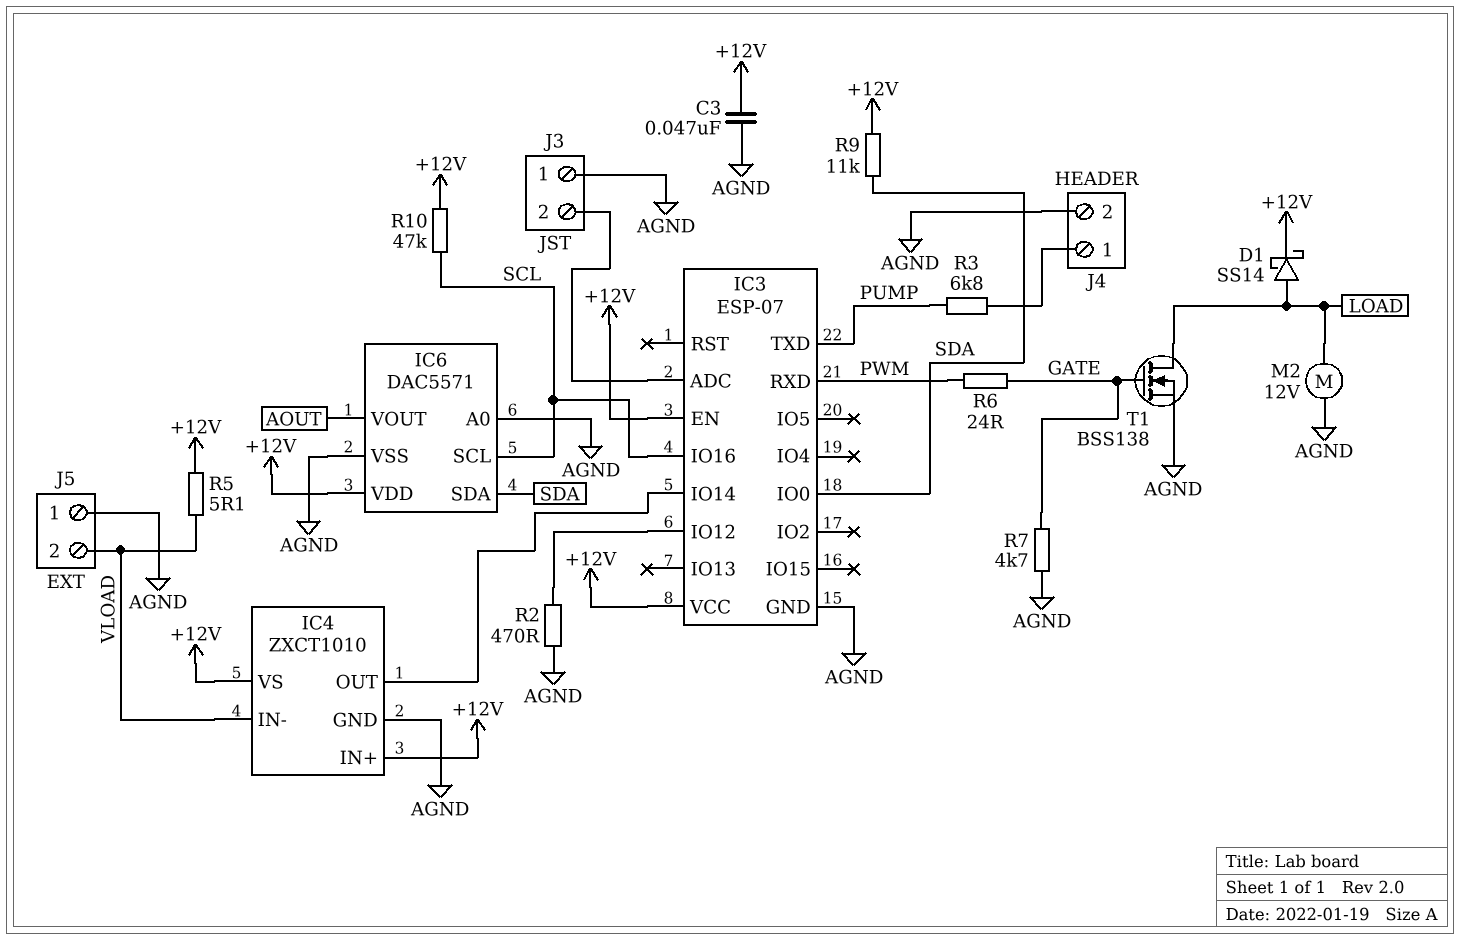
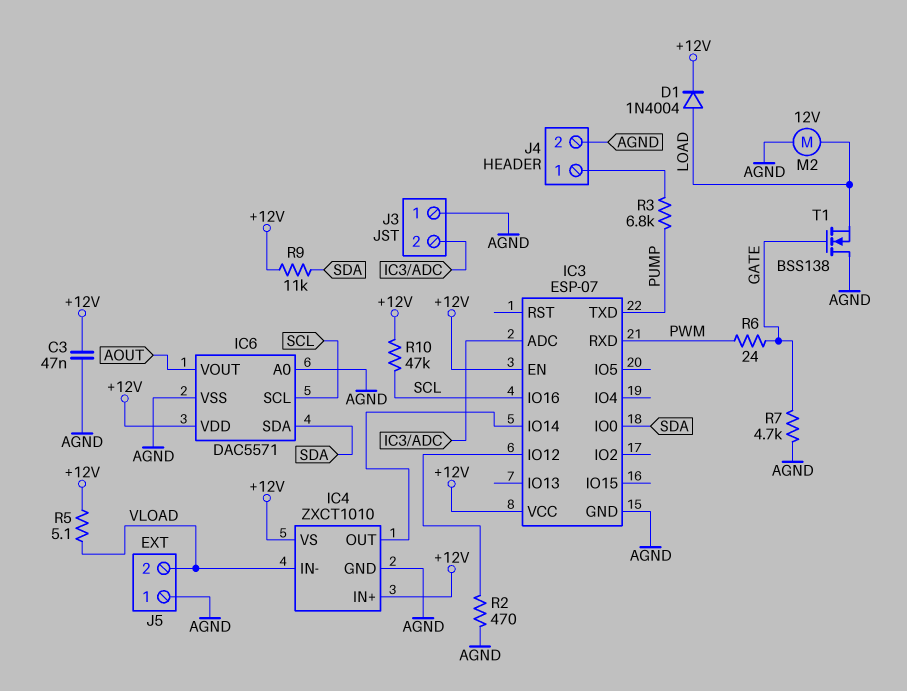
D1: schottky SS14 (A LOAD, K +12V) -> diode 1N4004 (A LOAD, K +12V)
T1: NMOS BSS138 (G GATE, D LOAD, S AGND) -> NMOS BSS138 (G GATE, D AGND, S LOAD)

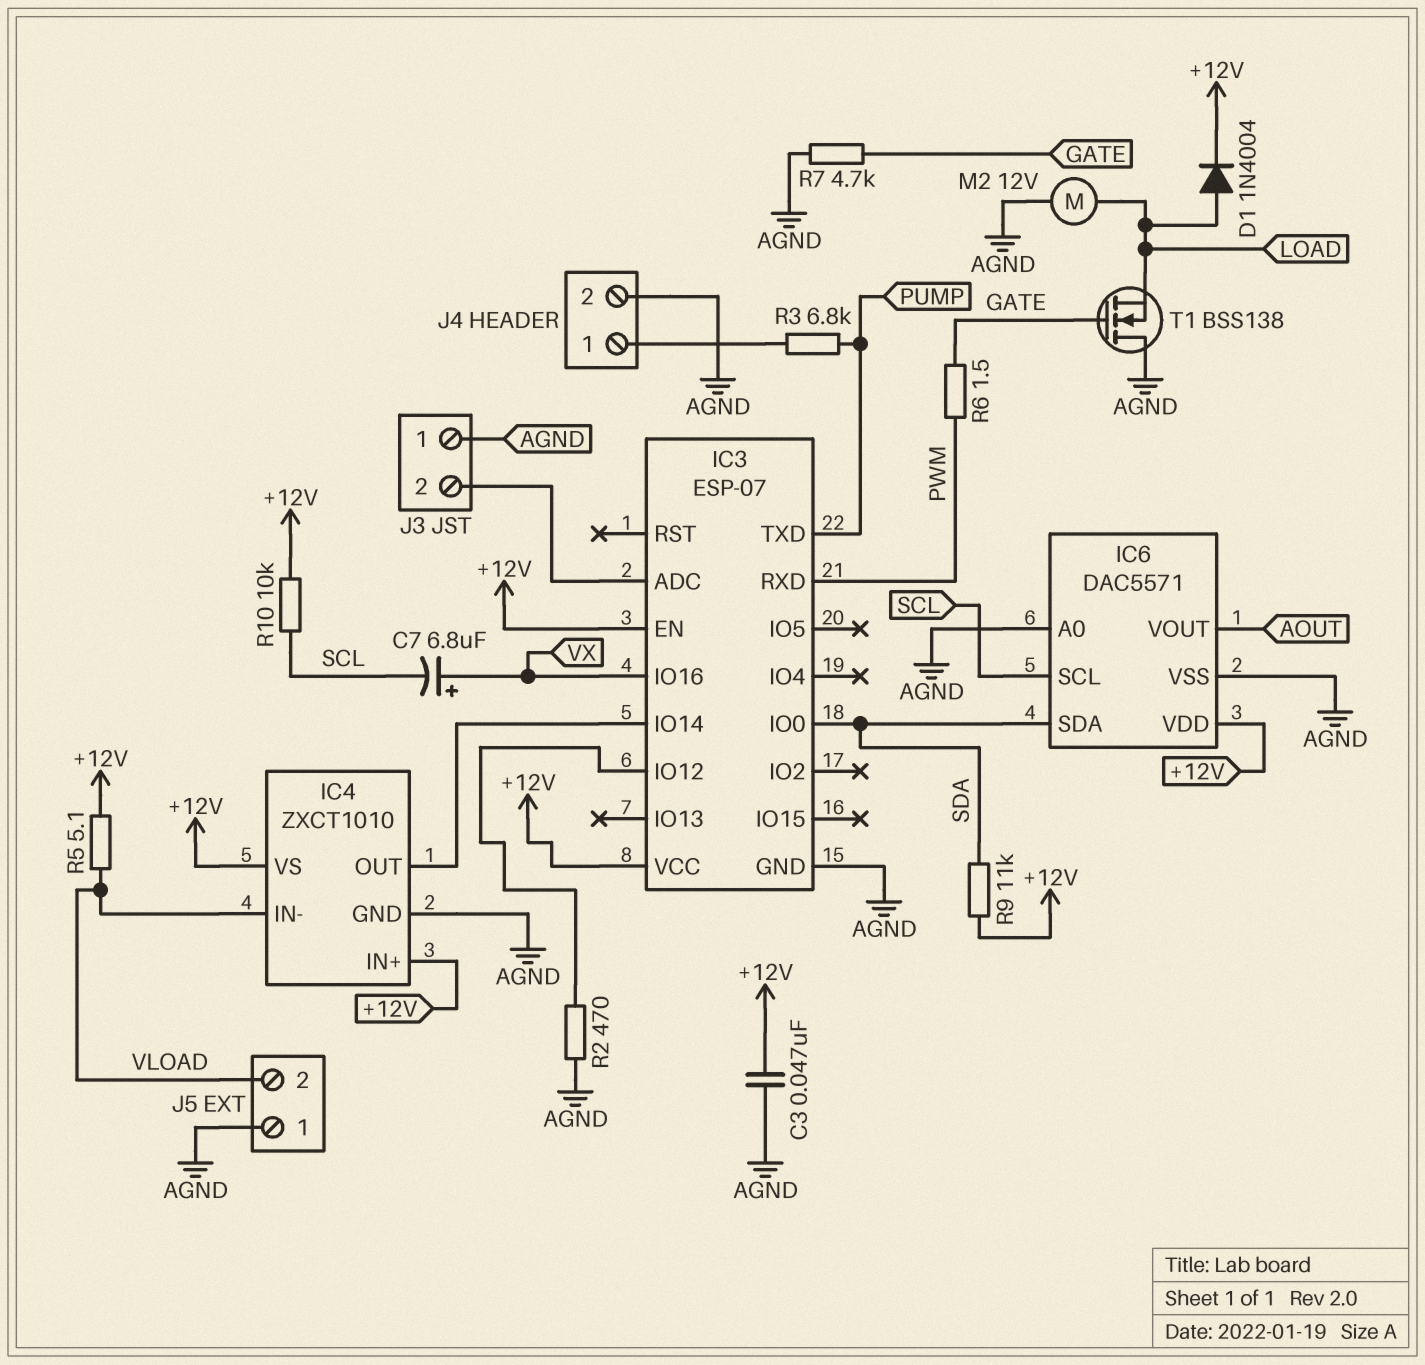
C7: none -> 6.8uF (plus VX, minus SCL)
IC3 pin IO16: SCL -> VX
R6: 24 (GATE, PWM) -> 1.5 (GATE, PWM)
R10: 47k (+12V, SCL) -> 10k (+12V, SCL)

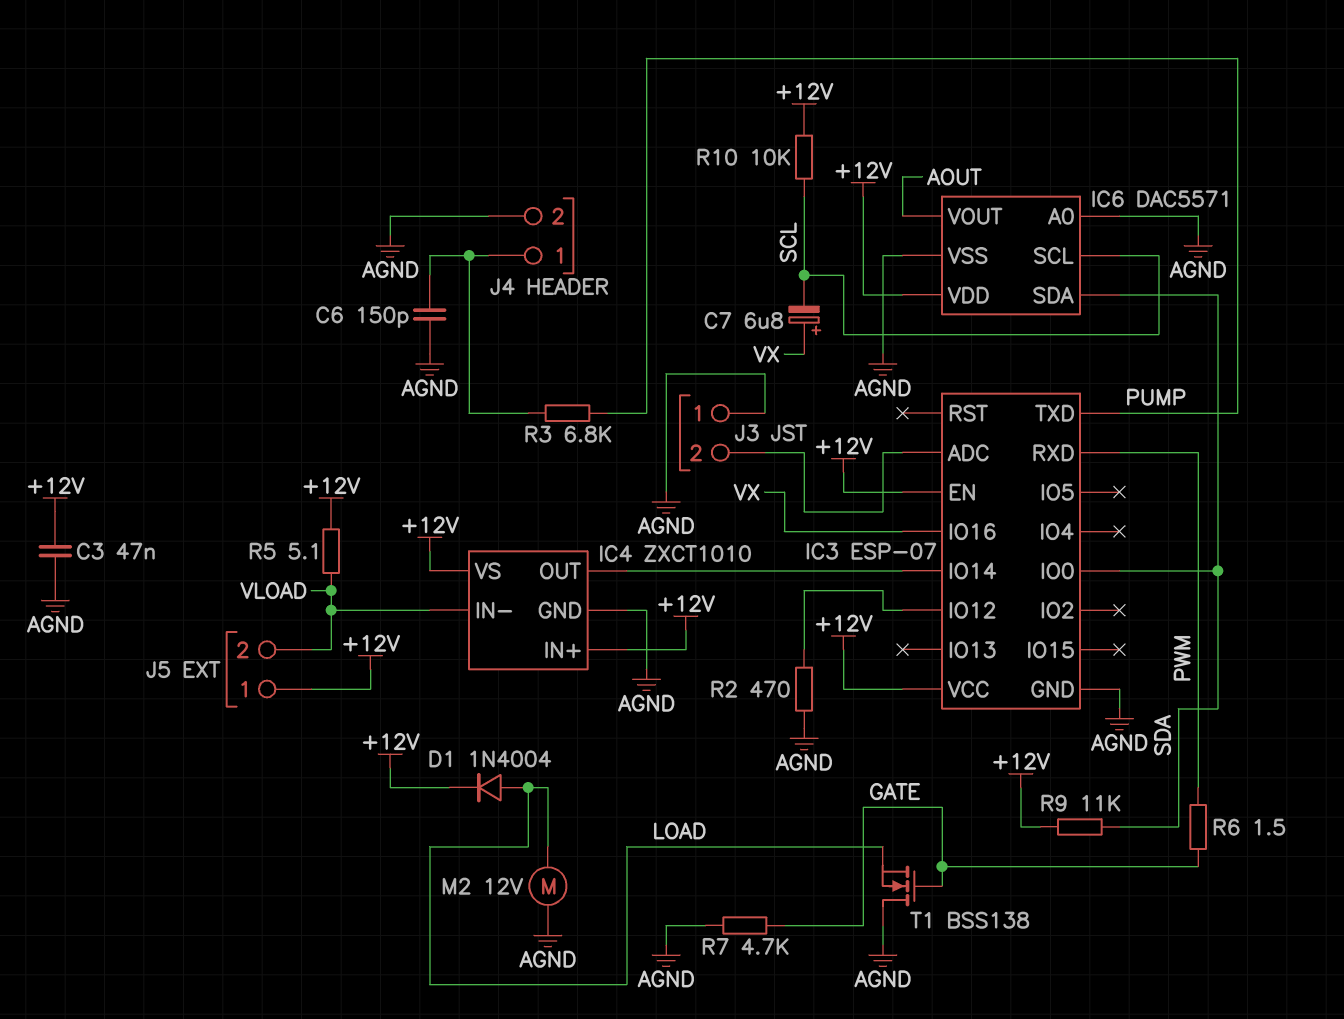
C6: none -> 150pF (AGND, J4/1)
J5 pin 1: AGND -> +12V

